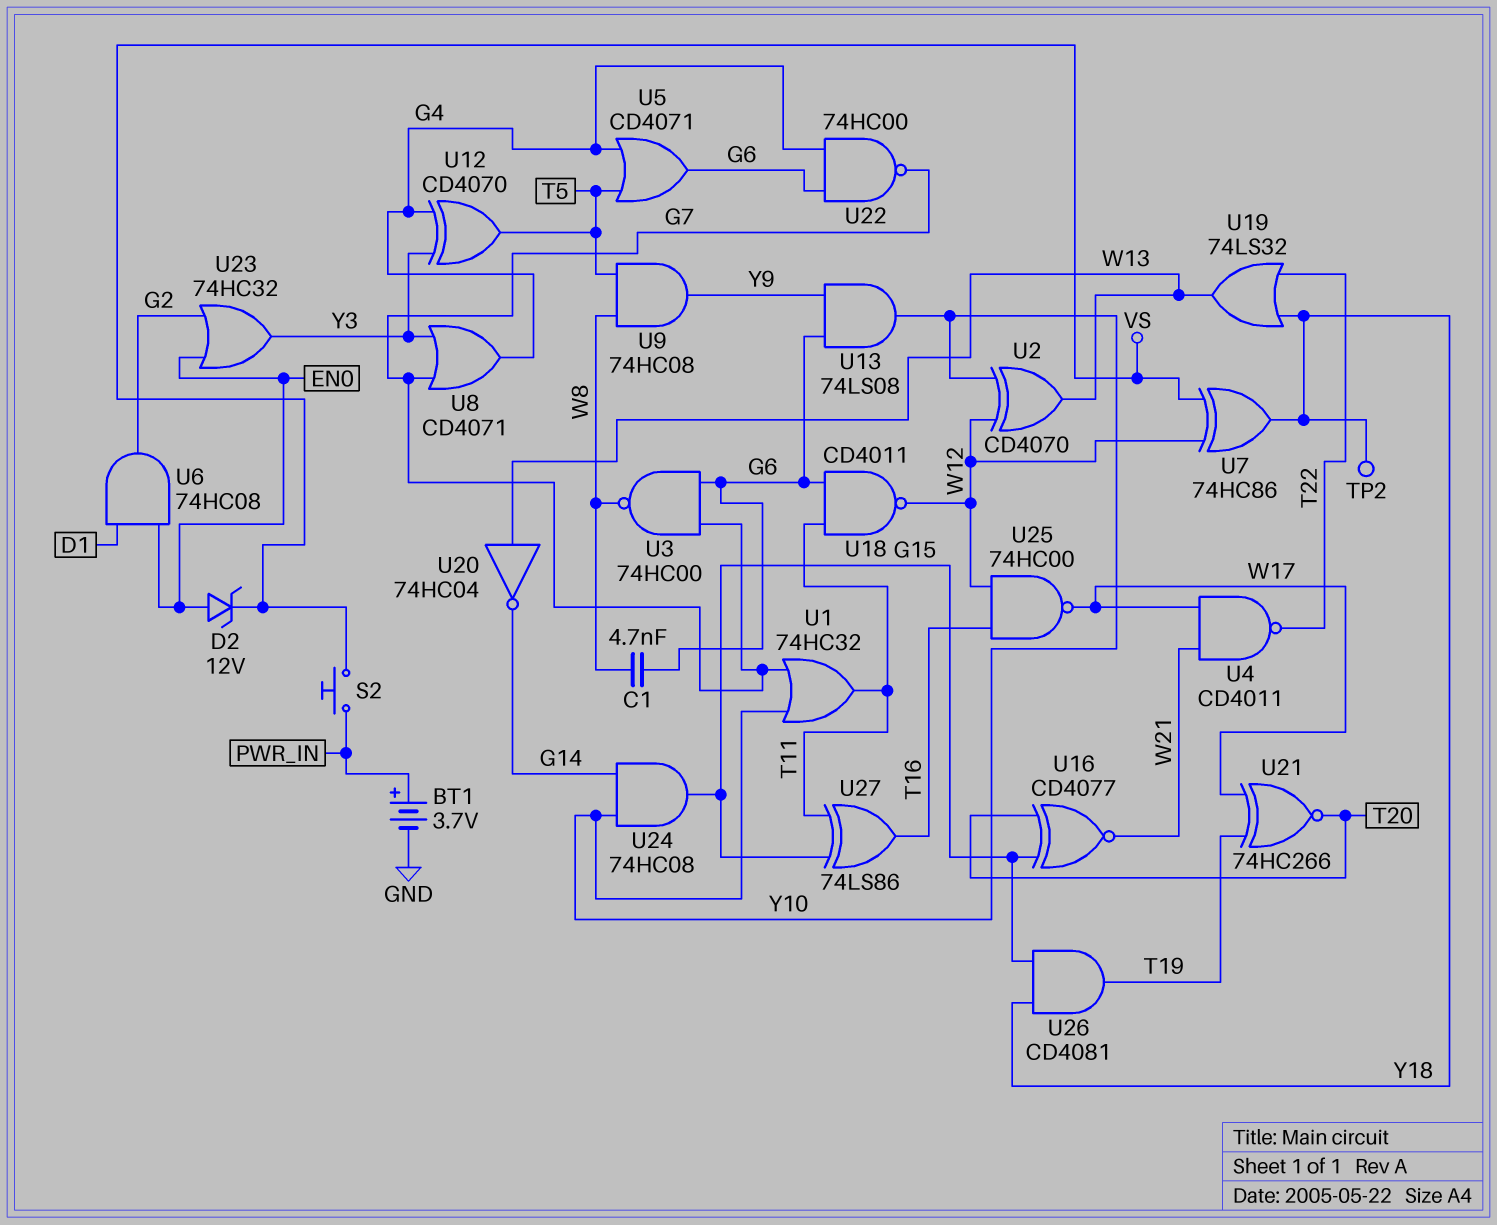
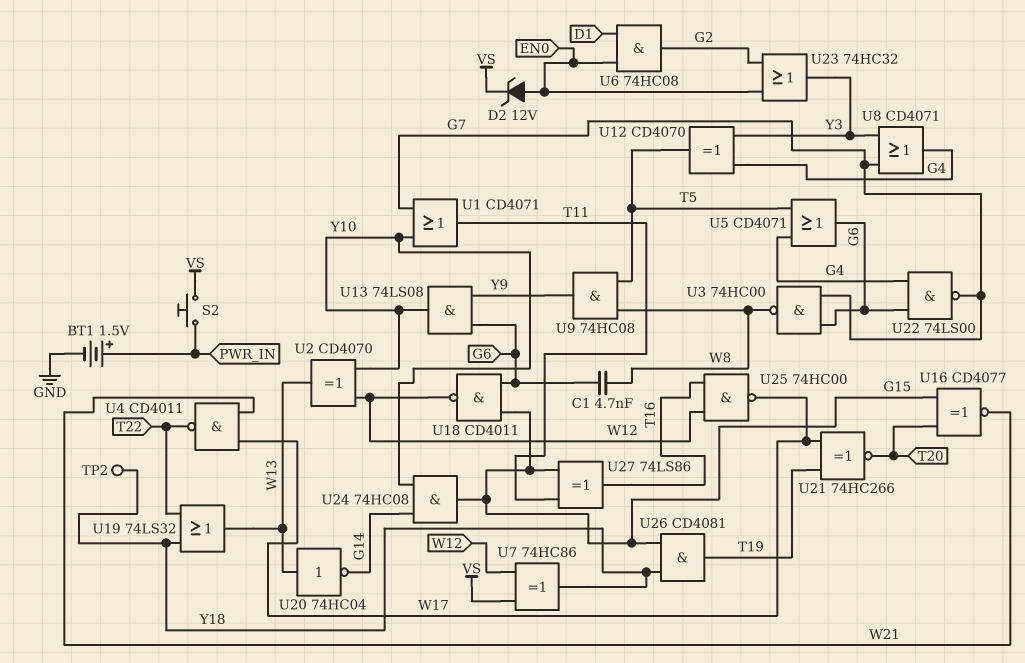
BT1: 3.7V (plus PWR_IN, minus GND) -> 1.5V (plus PWR_IN, minus GND)
U1: OR 74HC32 (in G7, in Y10, out T11) -> OR CD4071 (in G7, in Y10, out T11)
U18: NAND CD4011 (in G6, in T11, out W12) -> NAND CD4011 (in G6, in G15, out W12)
U22: NAND 74HC00 (in G4, in G6, out G7) -> NAND 74LS00 (in G4, in G6, out G7)

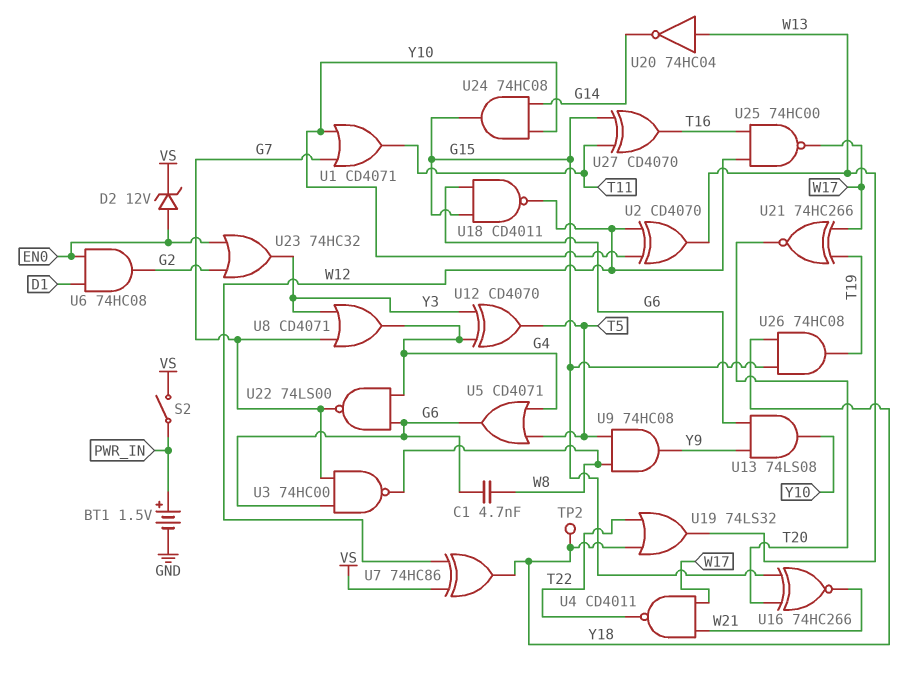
S2: button (PWR_IN, VS) -> switch (PWR_IN, VS)
U16: XNOR CD4077 (in G15, in T20, out W21) -> XNOR 74HC266 (in G15, in T20, out W21)
U26: AND CD4081 (in G15, in Y18, out T19) -> AND 74HC08 (in G15, in Y18, out T19)
U27: XOR 74LS86 (in G15, in T11, out T16) -> XOR CD4070 (in G15, in T11, out T16)

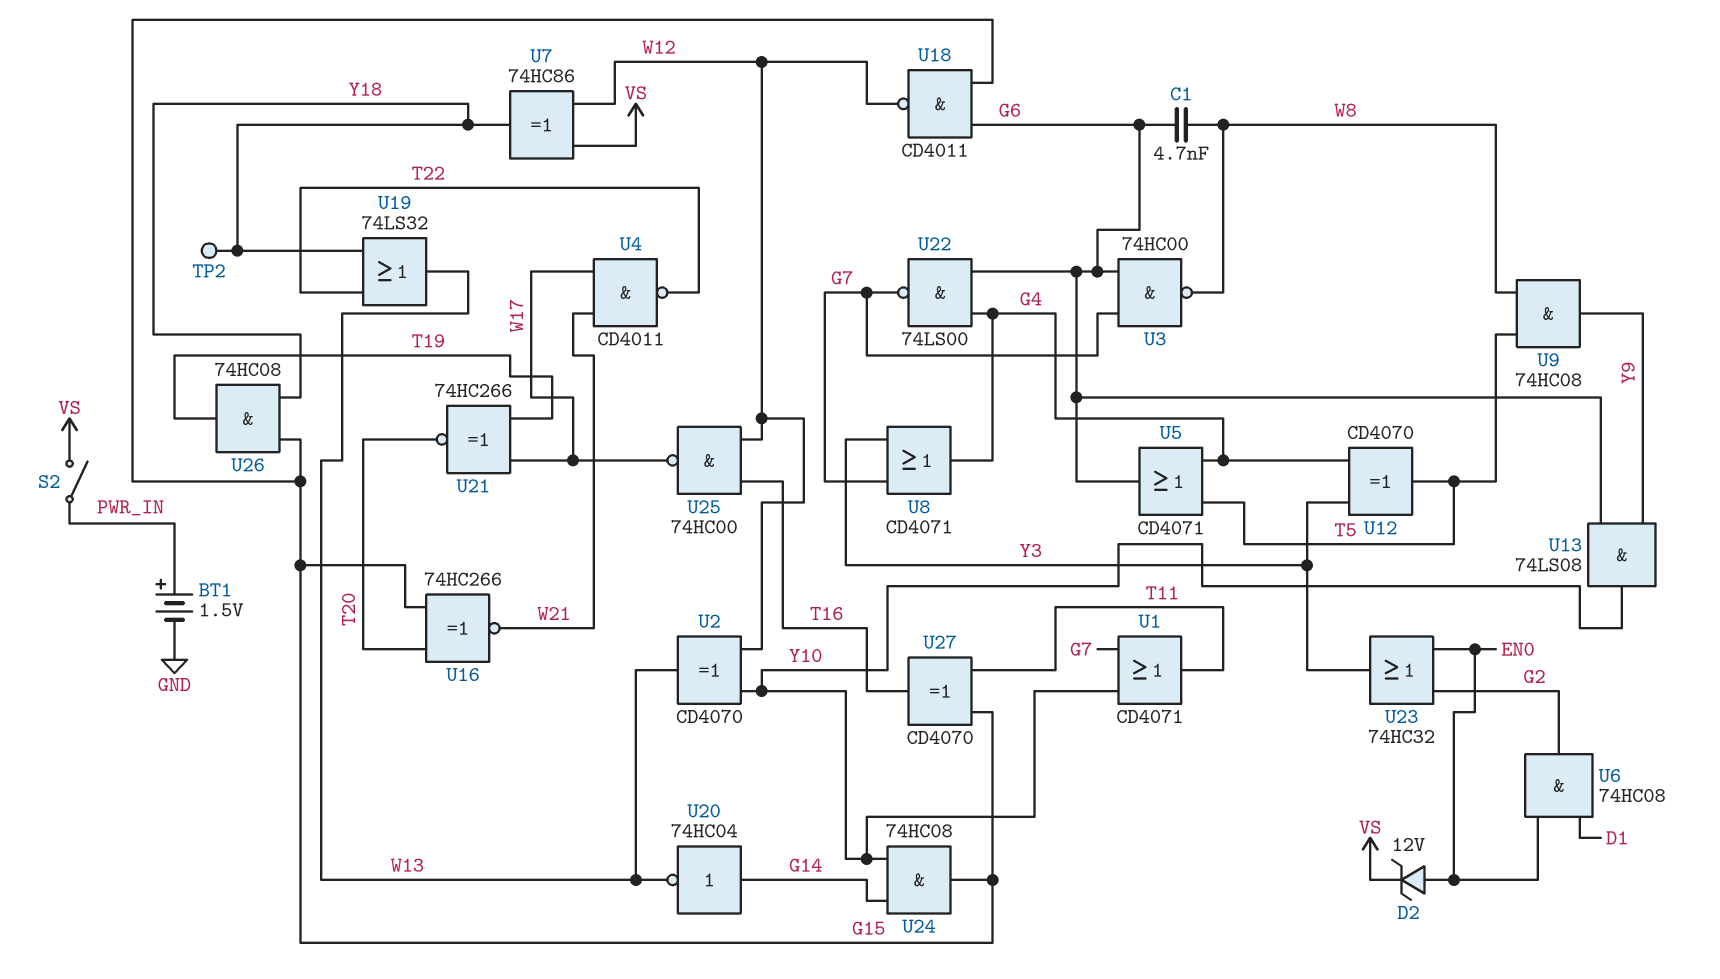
U20: NOT 74HC04 (in W13, out G14) -> NOT 74HC04 (in G14, out W13)

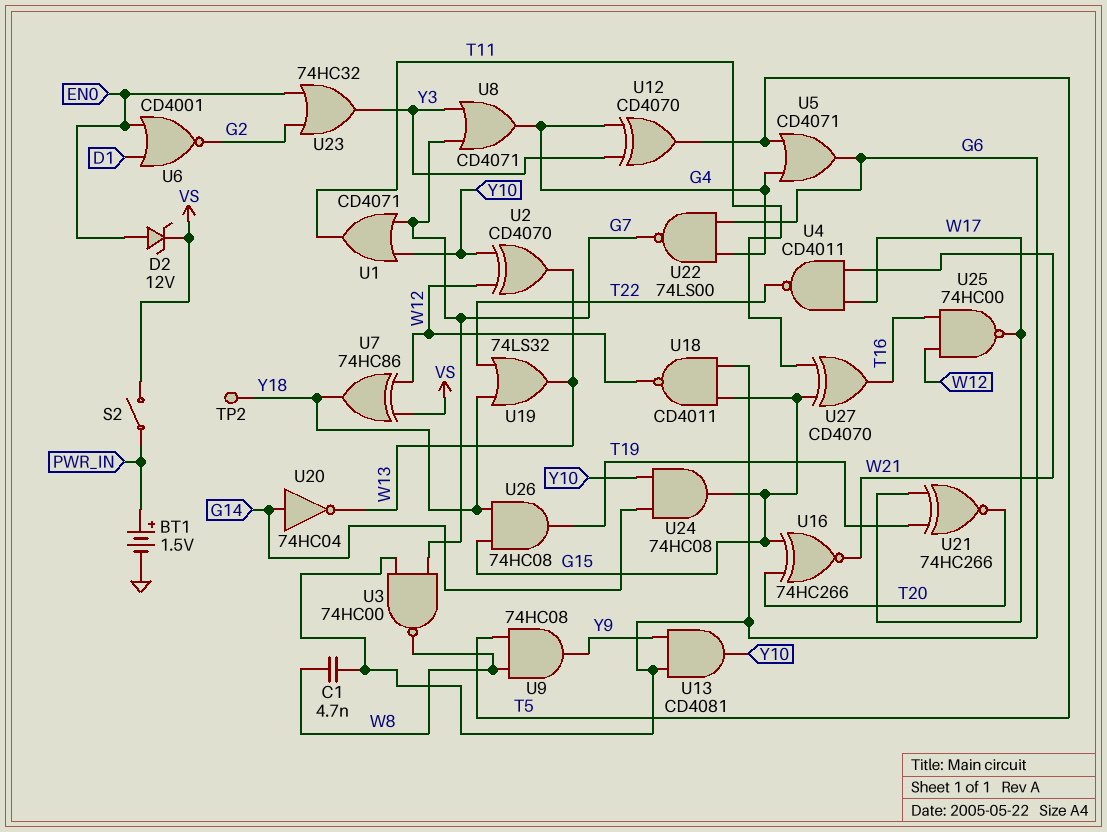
U6: AND 74HC08 (in D1, in EN0, out G2) -> NOR CD4001 (in D1, in EN0, out G2)
U13: AND 74LS08 (in G6, in Y9, out Y10) -> AND CD4081 (in G6, in Y9, out Y10)

